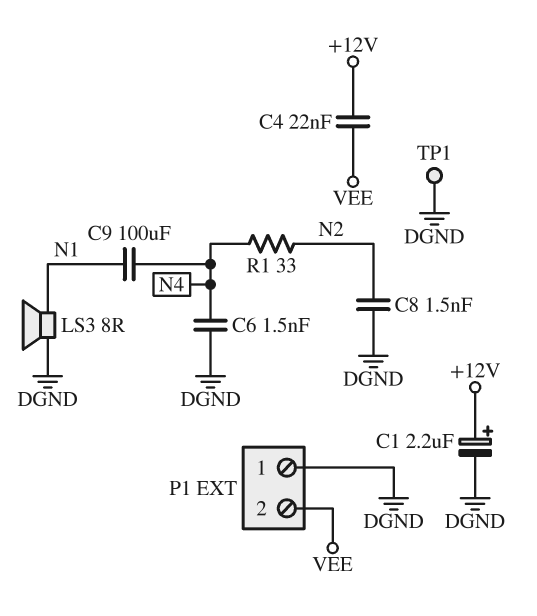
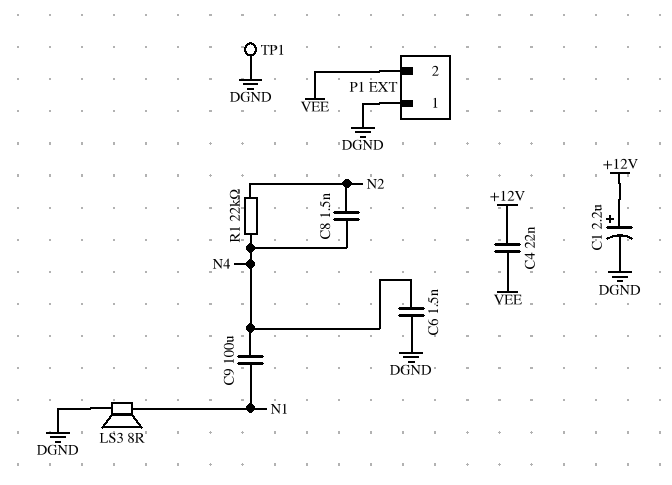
C8: 1.5nF (DGND, N2) -> 1.5nF (N2, N4)
R1: 33 (N2, N4) -> 22k (N2, N4)

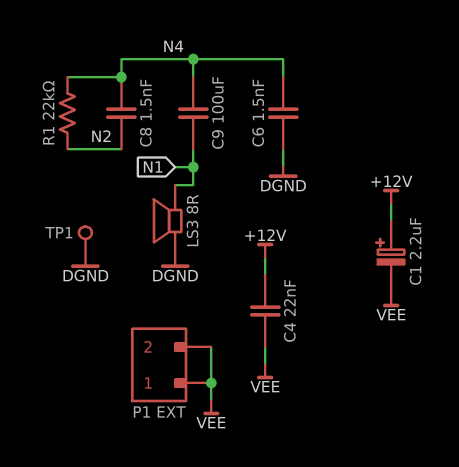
C1: 2.2uF (plus +12V, minus DGND) -> 2.2uF (plus +12V, minus VEE)
P1 pin 1: DGND -> VEE

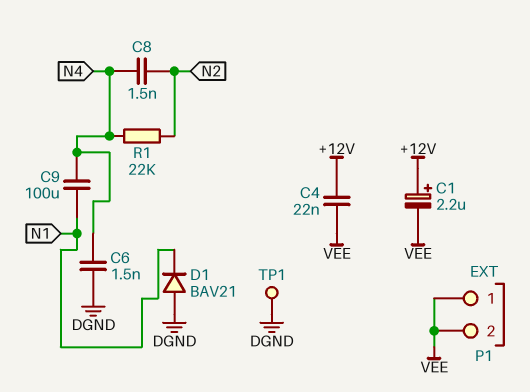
D1: none -> diode BAV21 (A DGND, K N1)
LS3: speaker 8R (DGND, N1) -> none

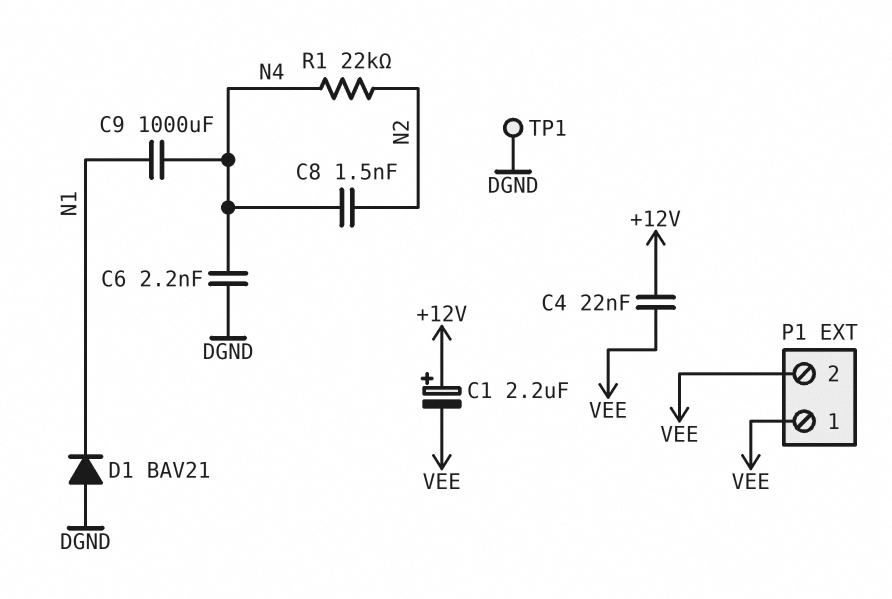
C6: 1.5nF (DGND, N4) -> 2.2nF (DGND, N4)
C9: 100uF (N1, N4) -> 1000uF (N1, N4)

